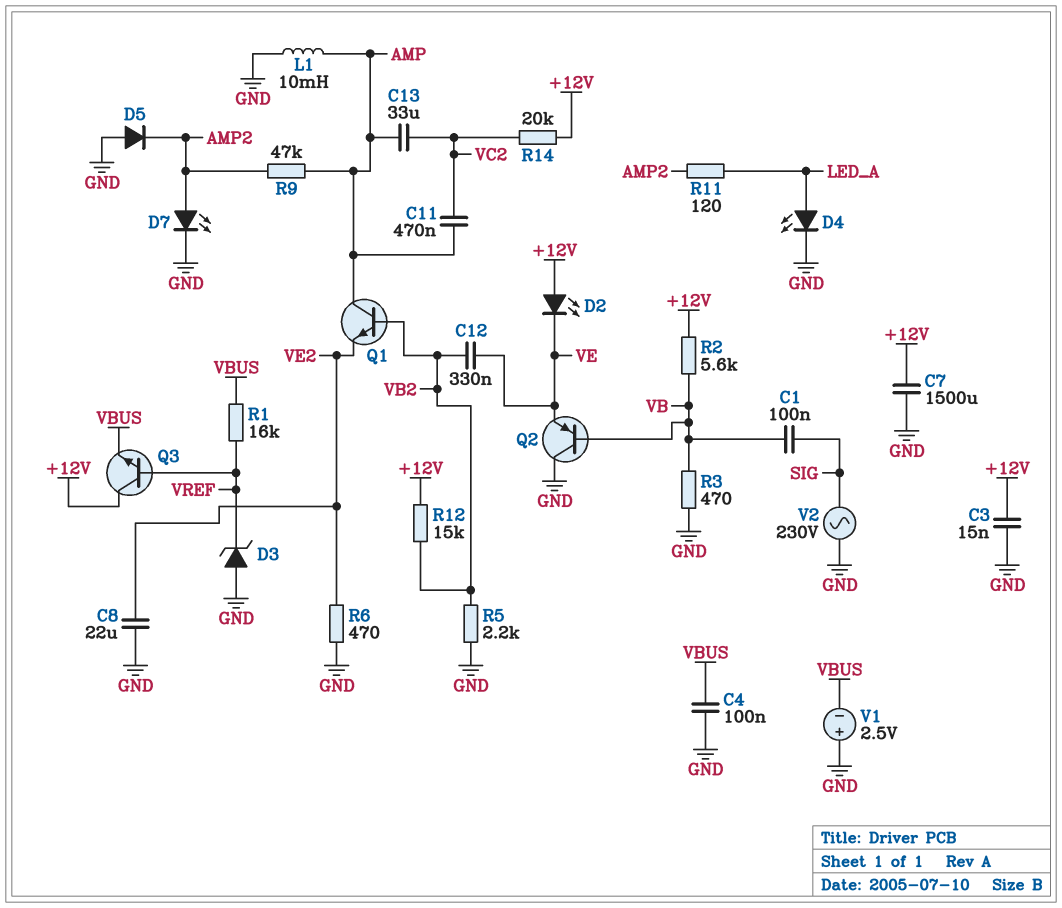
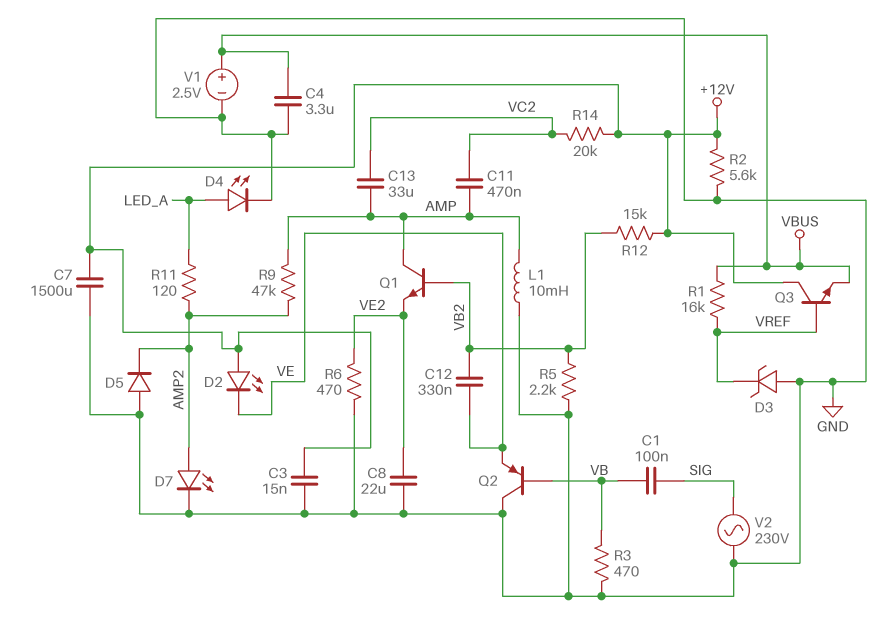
C4: 100nF (GND, VBUS) -> 3.3uF (GND, VBUS)
R2: 5.6k (+12V, VB) -> 5.6k (+12V, GND)
V1: 2.5V (plus GND, minus VBUS) -> 2.5V (plus VBUS, minus GND)

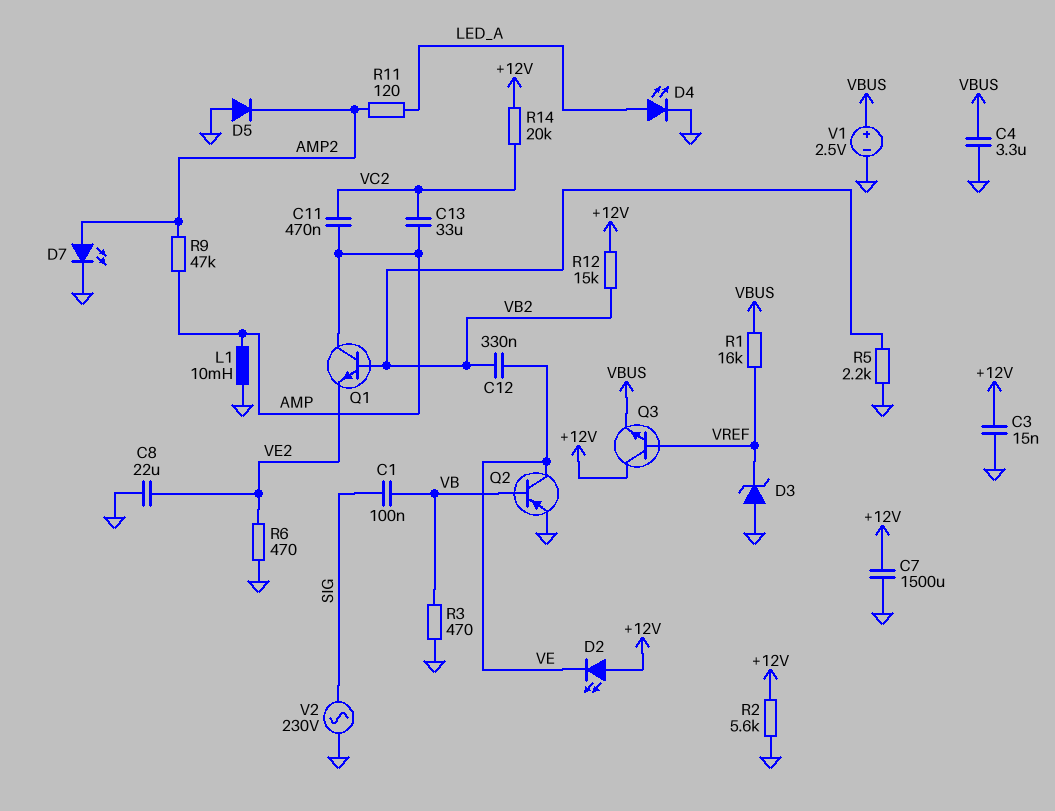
Q2: PNP (B VB, C GND, E VE) -> PNP (B VB, C VE, E GND)

